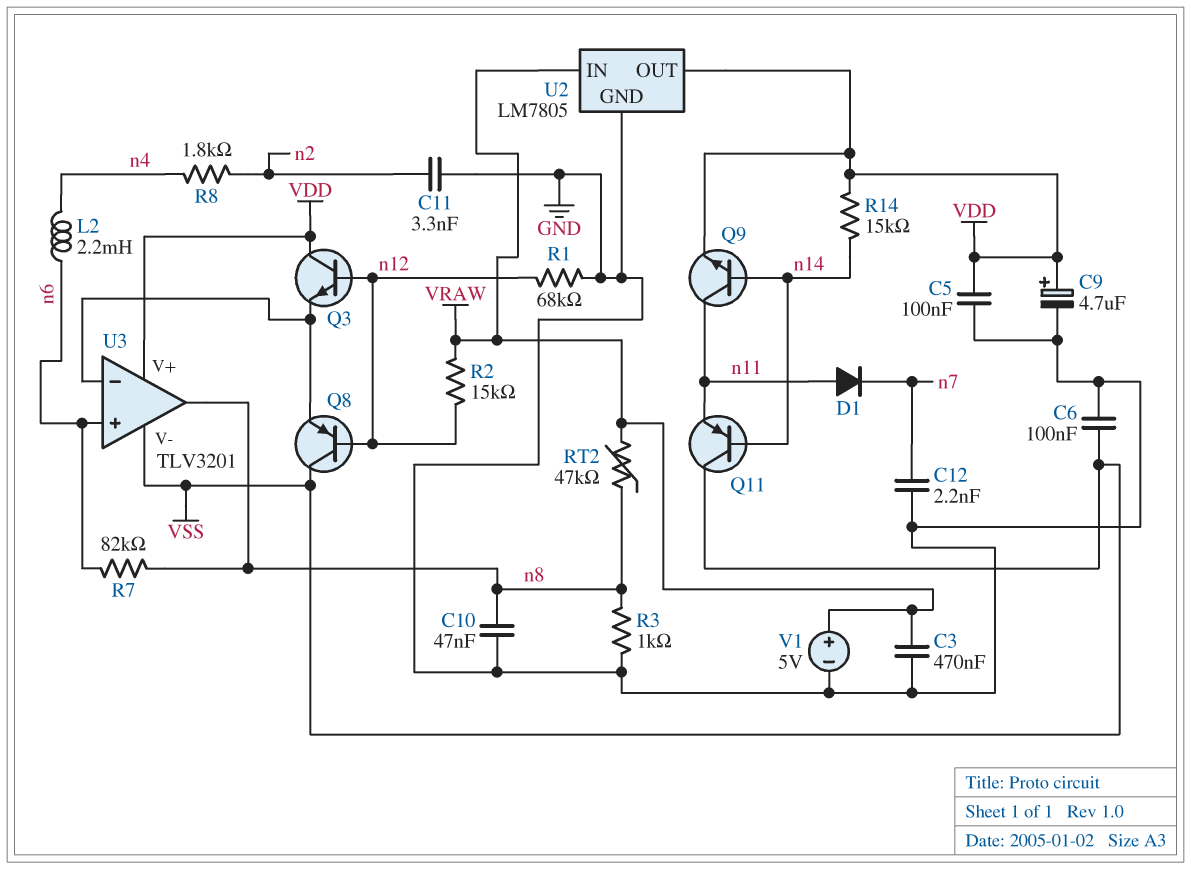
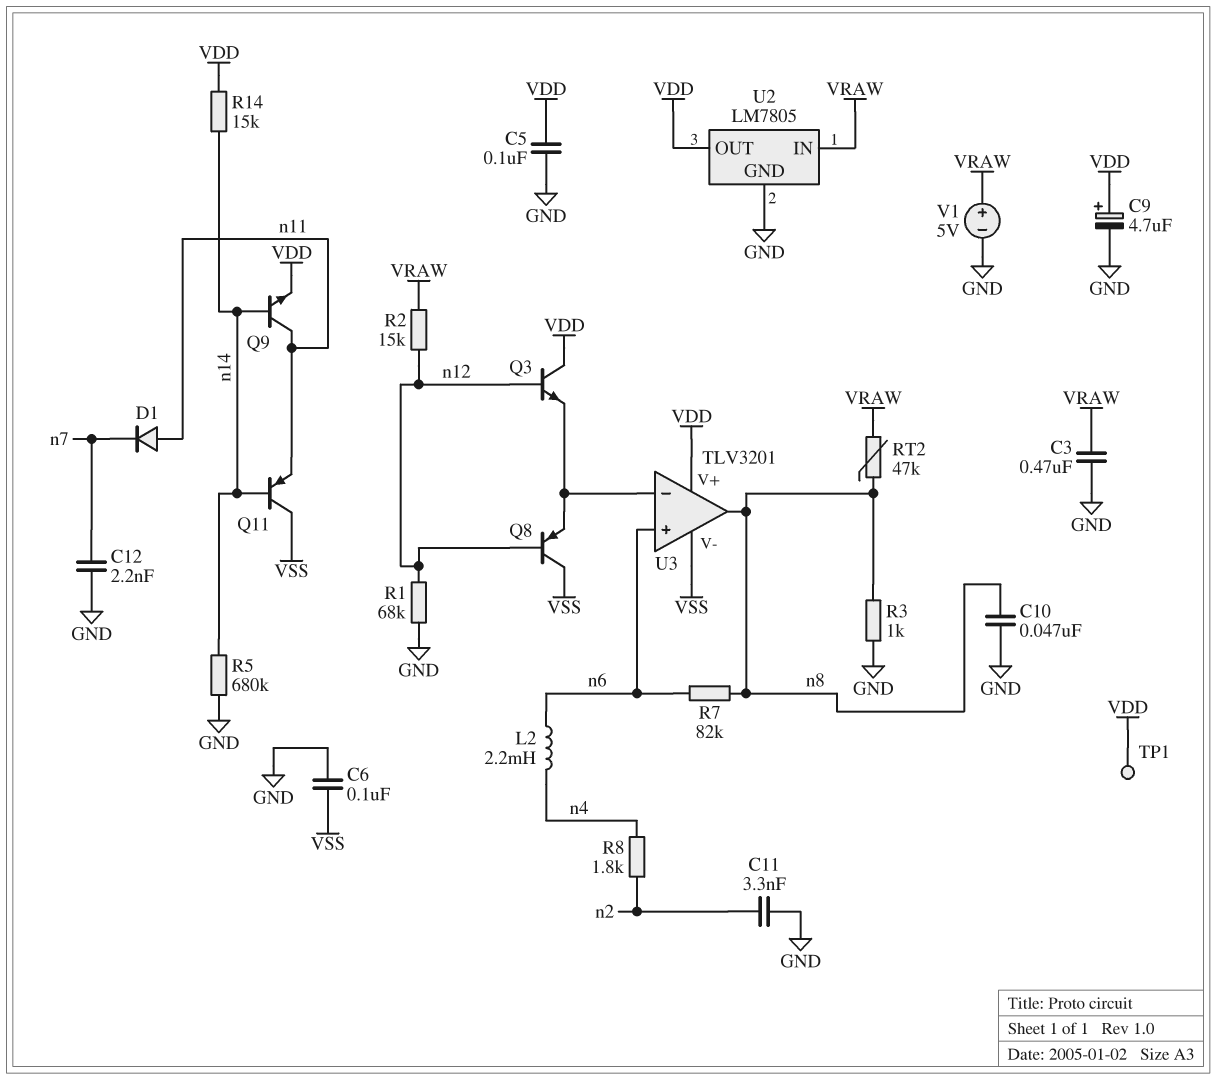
R5: none -> 680k (GND, n14)
TP1: none -> test point (VDD)

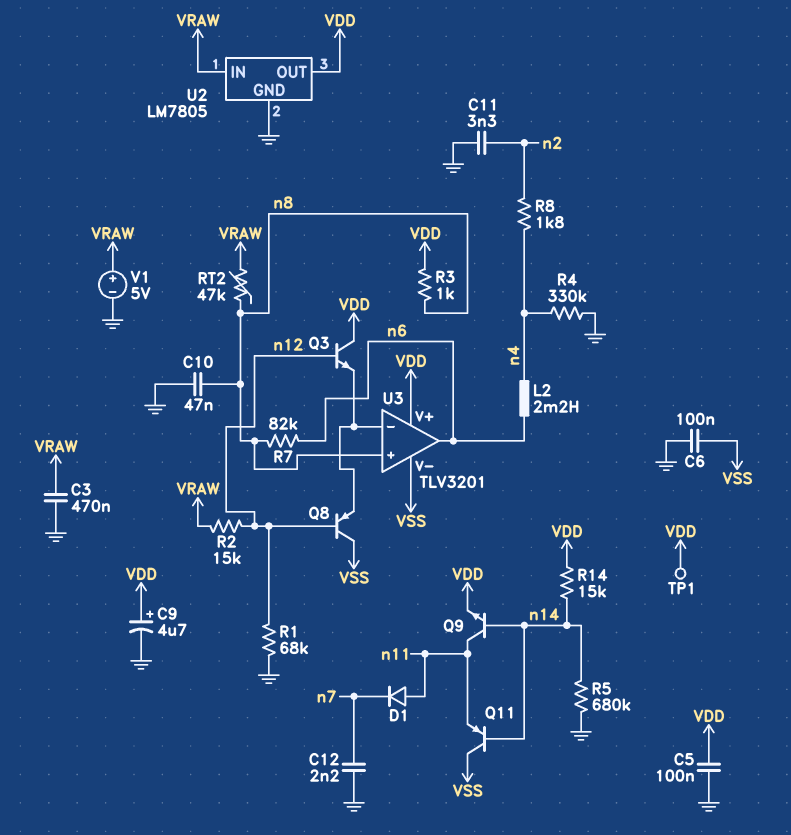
R3: 1k (GND, n8) -> 1k (VDD, n8)
R4: none -> 330k (GND, n4)
U3 pin in+: n6 -> n8
U3 pin out: n8 -> n6

